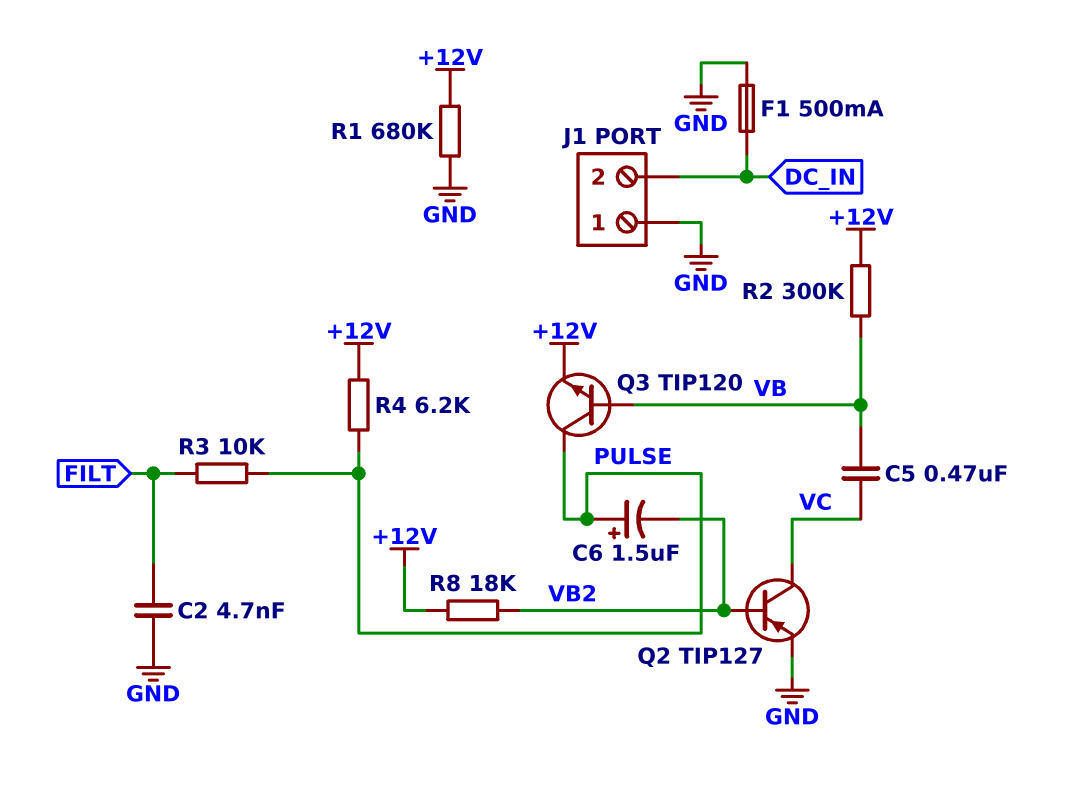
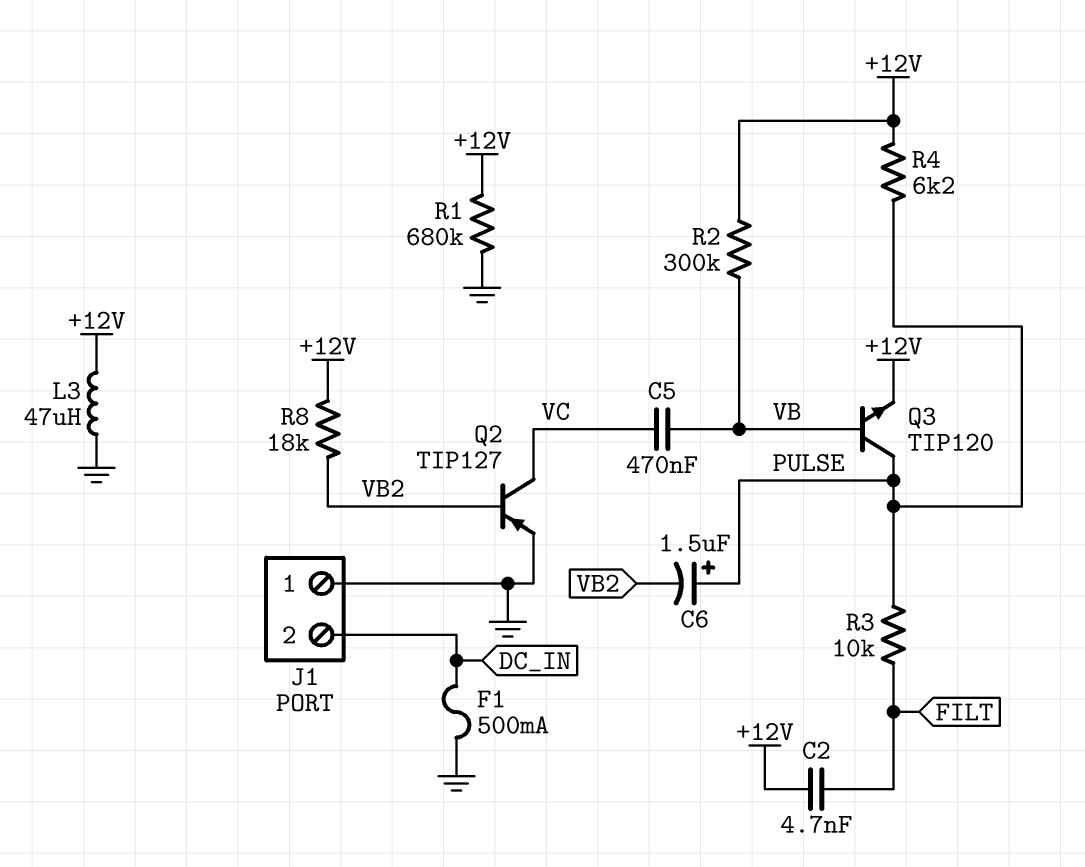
C2: 4.7nF (FILT, GND) -> 4.7nF (+12V, FILT)
L3: none -> 47uH (+12V, GND)

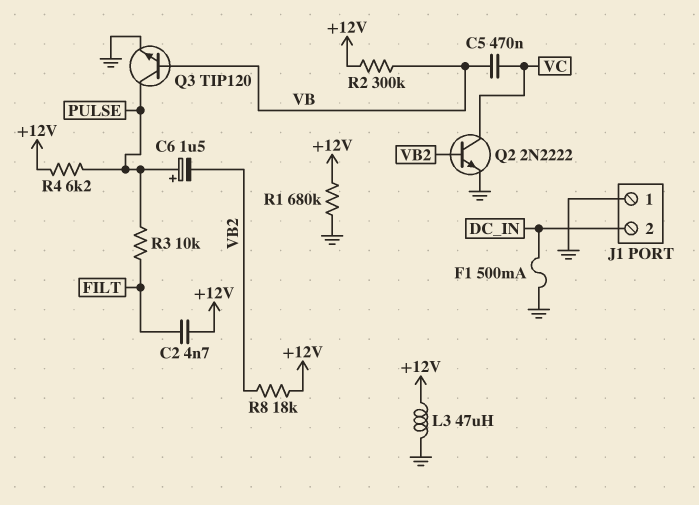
Q2: PNP TIP127 (B VB2, C VC, E GND) -> NPN 2N2222 (B VB2, C VC, E GND)
Q3: NPN TIP120 (B VB, C PULSE, E +12V) -> NPN TIP120 (B VB, C PULSE, E GND)

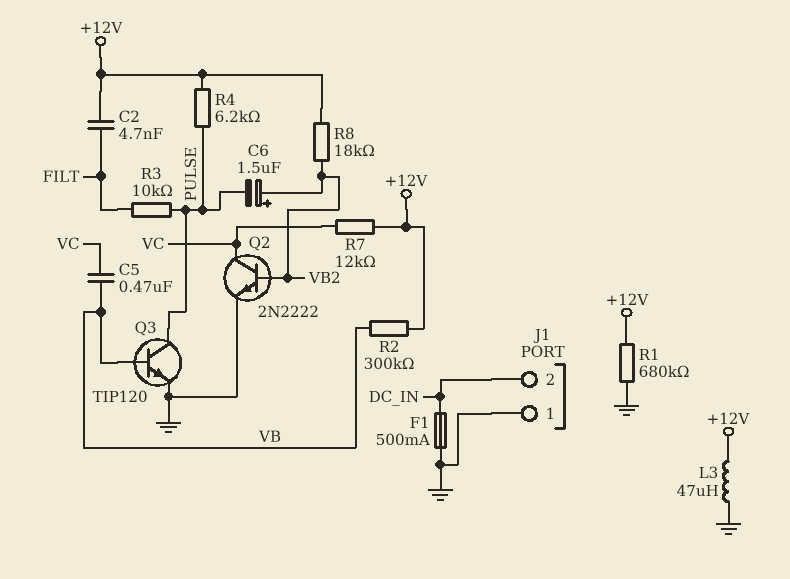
C6: 1.5uF (plus PULSE, minus VB2) -> 1.5uF (plus VB2, minus PULSE)
R7: none -> 12k (+12V, VC)

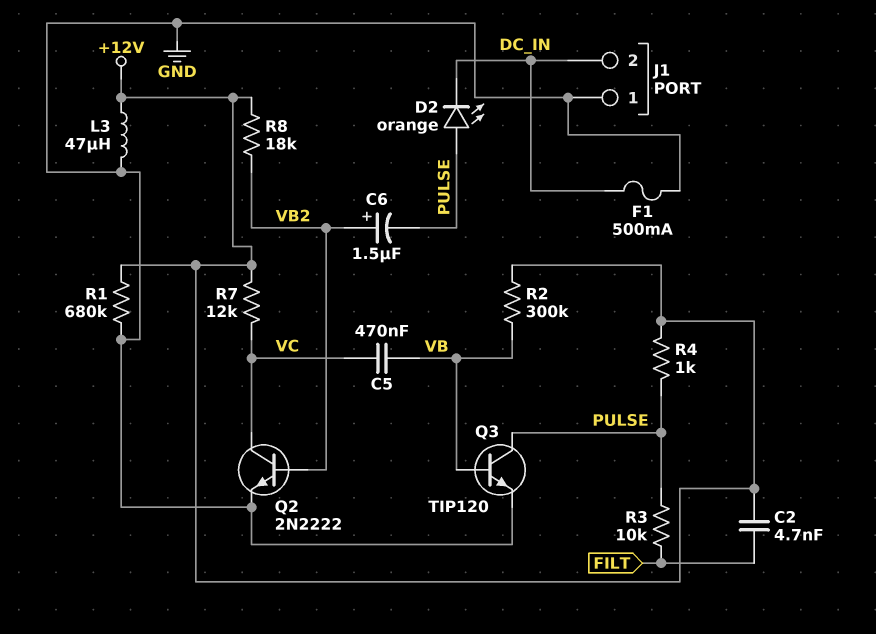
D2: none -> LED orange (A PULSE, K DC_IN)
R4: 6.2k (+12V, PULSE) -> 1k (+12V, PULSE)

